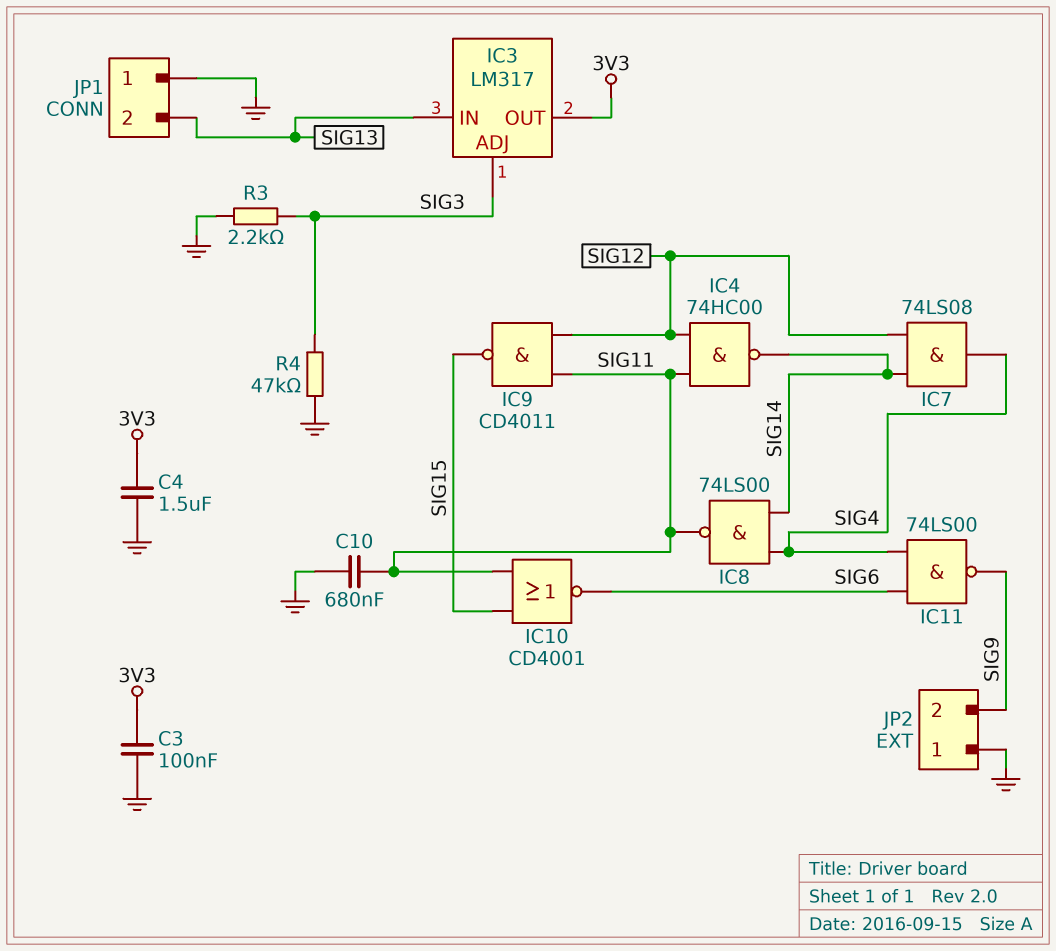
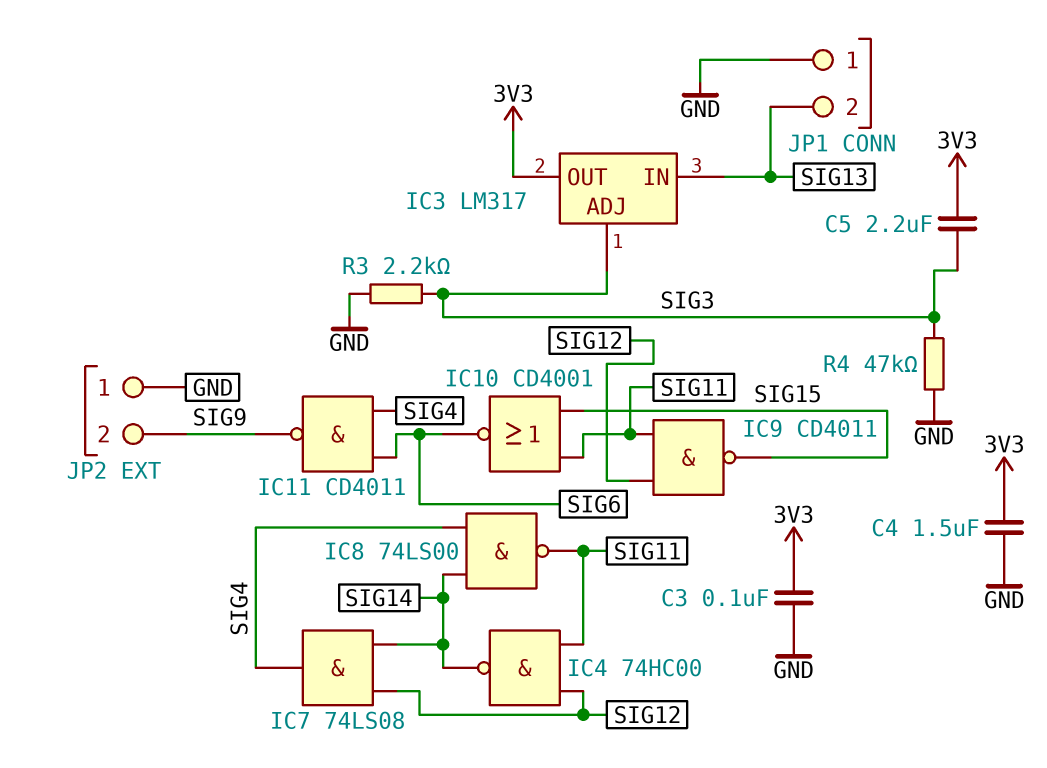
C5: none -> 2.2uF (3V3, SIG3)
C10: 680nF (GND, SIG11) -> none
IC11: NAND 74LS00 (in SIG4, in SIG6, out SIG9) -> NAND CD4011 (in SIG4, in SIG6, out SIG9)

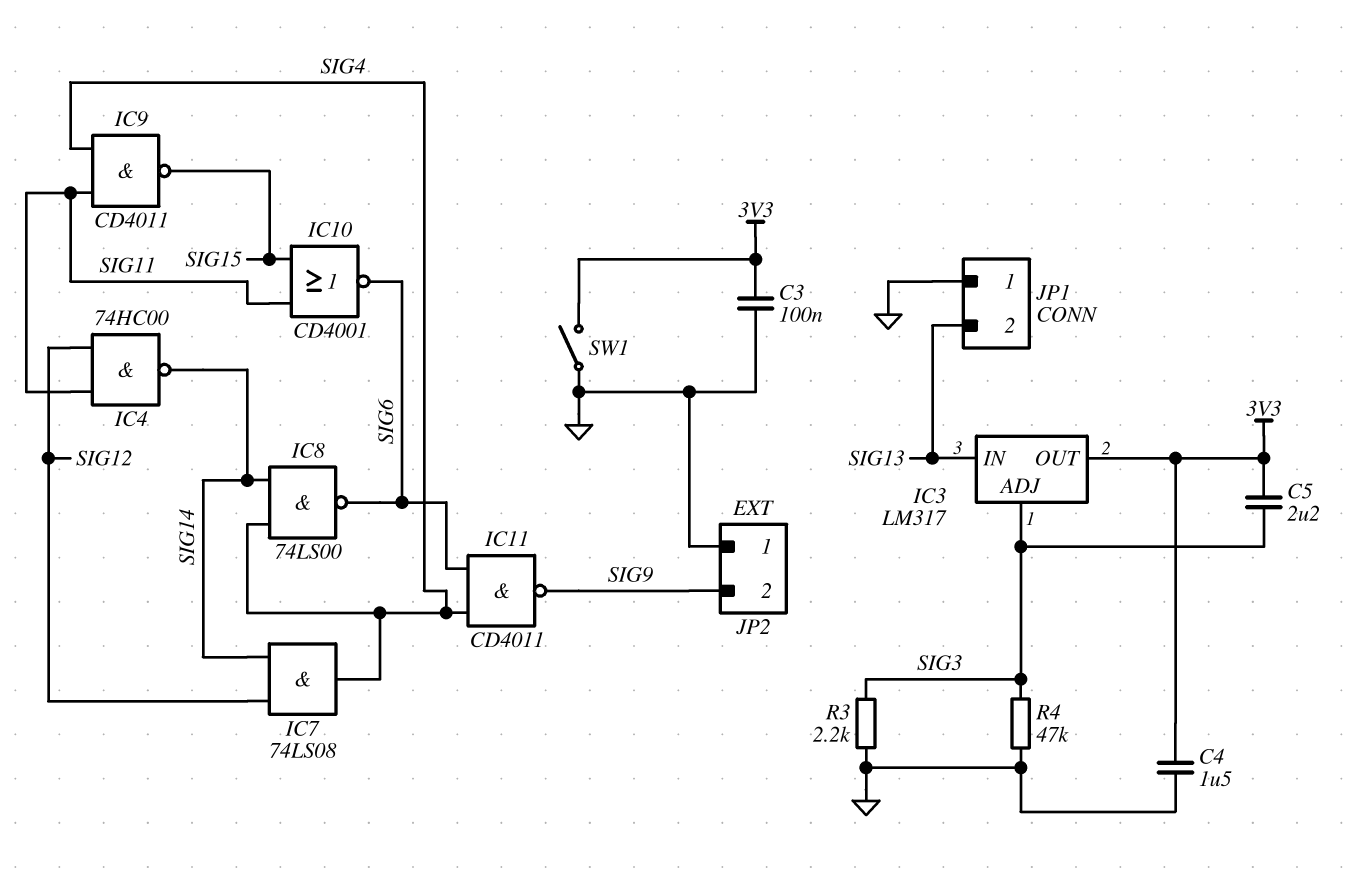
IC8: NAND 74LS00 (in SIG4, in SIG14, out SIG11) -> NAND 74LS00 (in SIG4, in SIG14, out SIG6)
IC9: NAND CD4011 (in SIG11, in SIG12, out SIG15) -> NAND CD4011 (in SIG4, in SIG11, out SIG15)
SW1: none -> switch (3V3, GND)

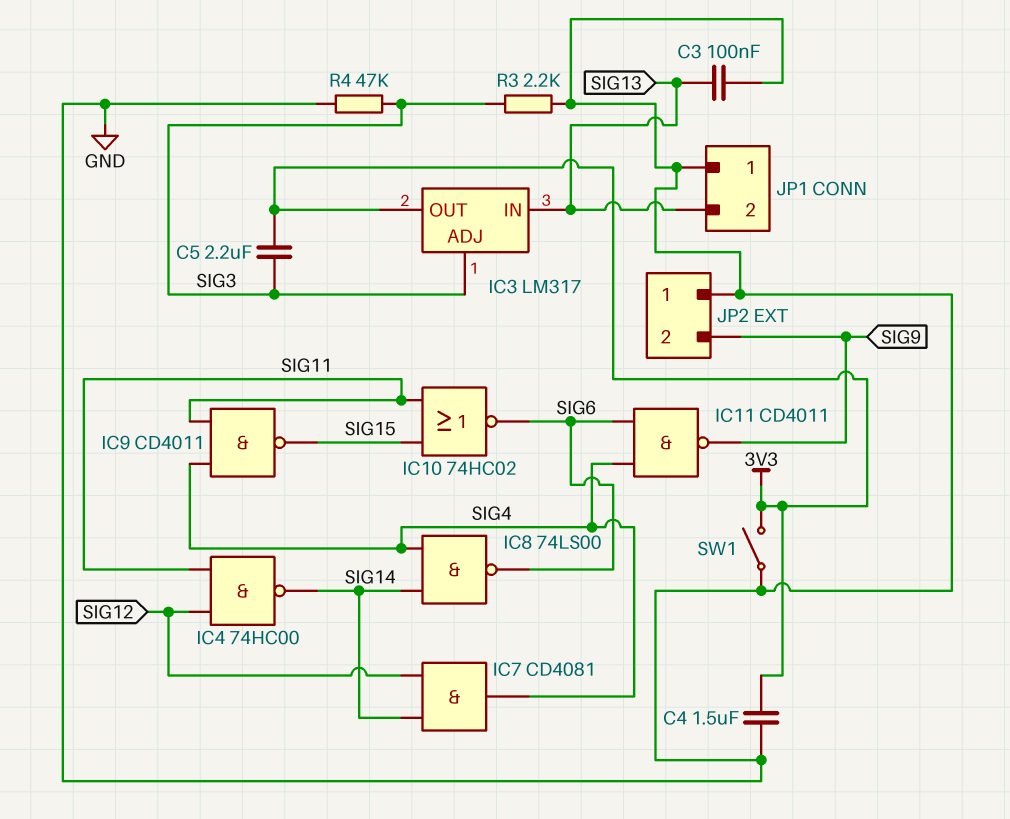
C3: 100nF (3V3, GND) -> 100nF (GND, SIG13)
IC7: AND 74LS08 (in SIG12, in SIG14, out SIG4) -> AND CD4081 (in SIG12, in SIG14, out SIG4)
IC10: NOR CD4001 (in SIG11, in SIG15, out SIG6) -> NOR 74HC02 (in SIG11, in SIG15, out SIG6)

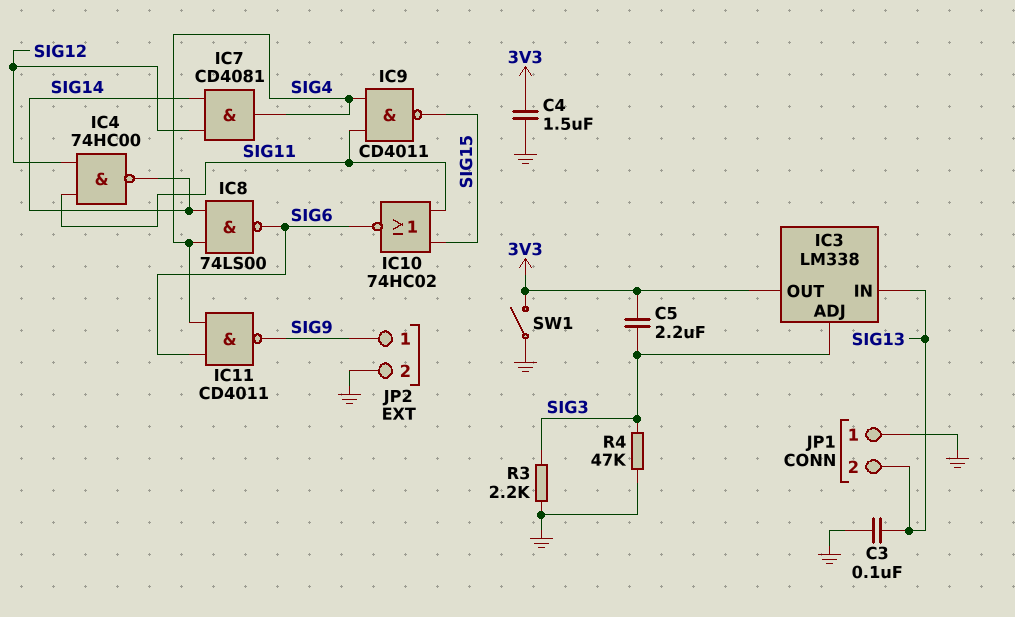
IC3: LM317 -> LM338
JP2 pin 1: GND -> SIG9
JP2 pin 2: SIG9 -> GND

